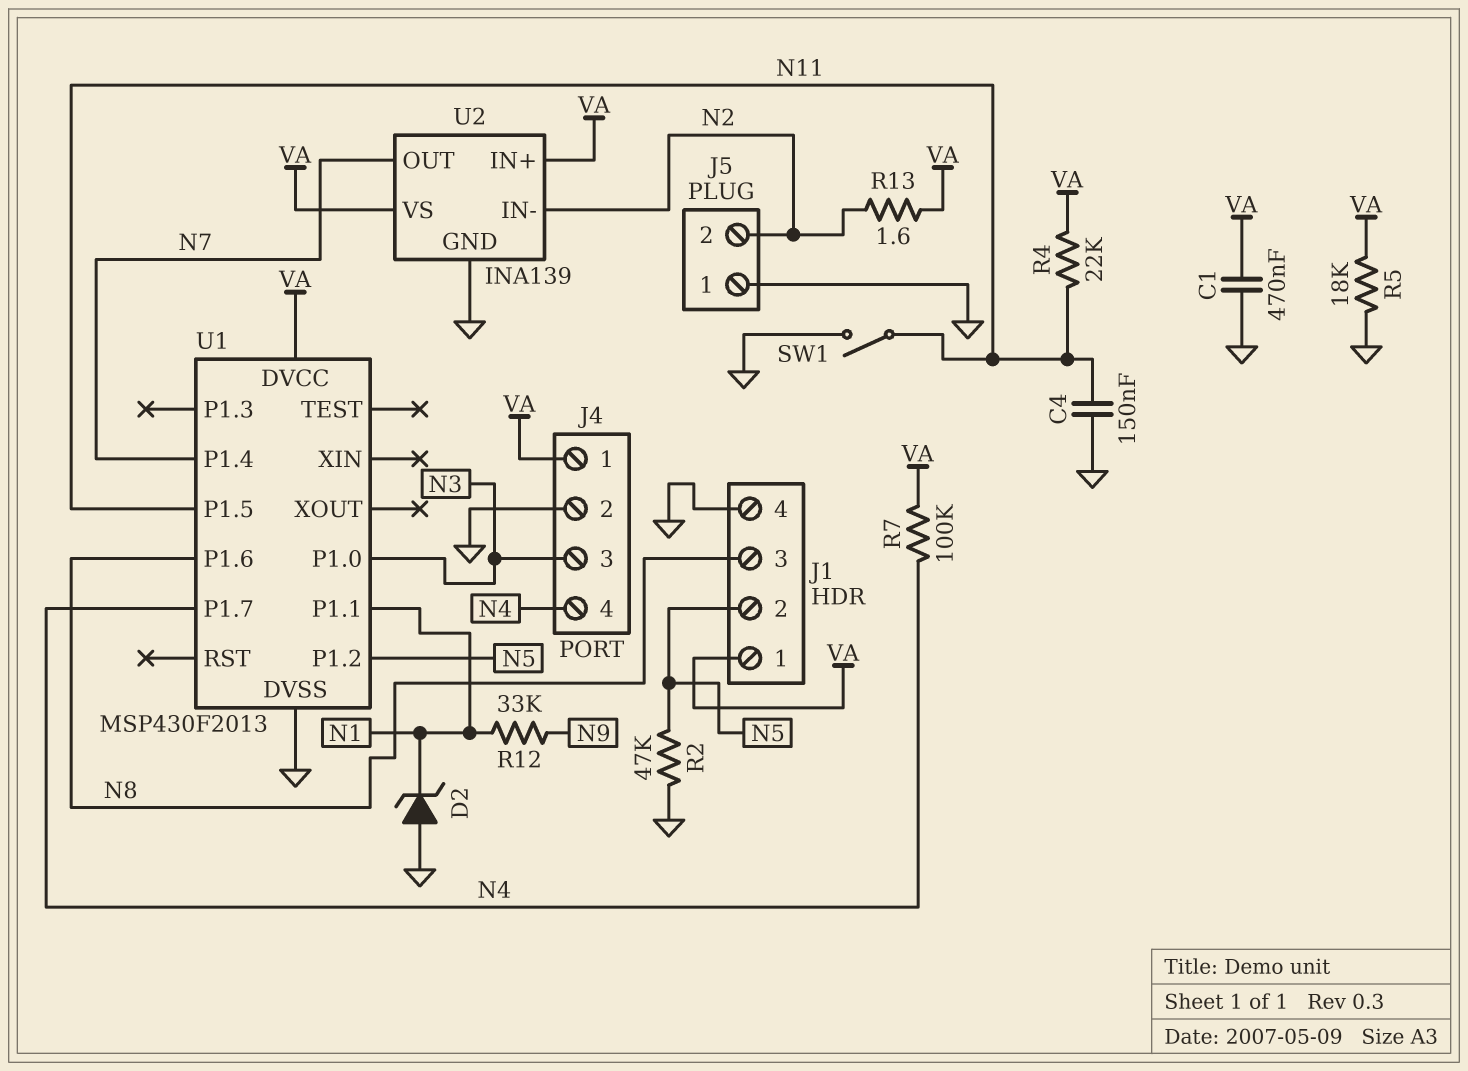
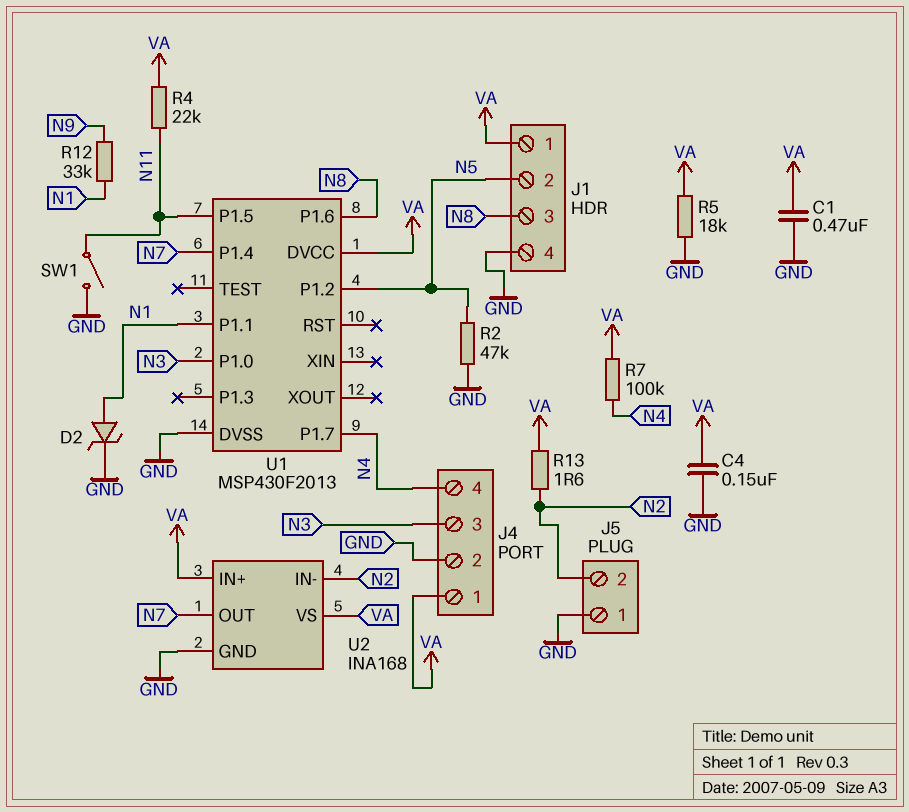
C4: 150nF (GND, N11) -> 150nF (GND, VA)
D2: zener (A GND, K N1) -> zener (A N1, K GND)
U2: INA139 -> INA168

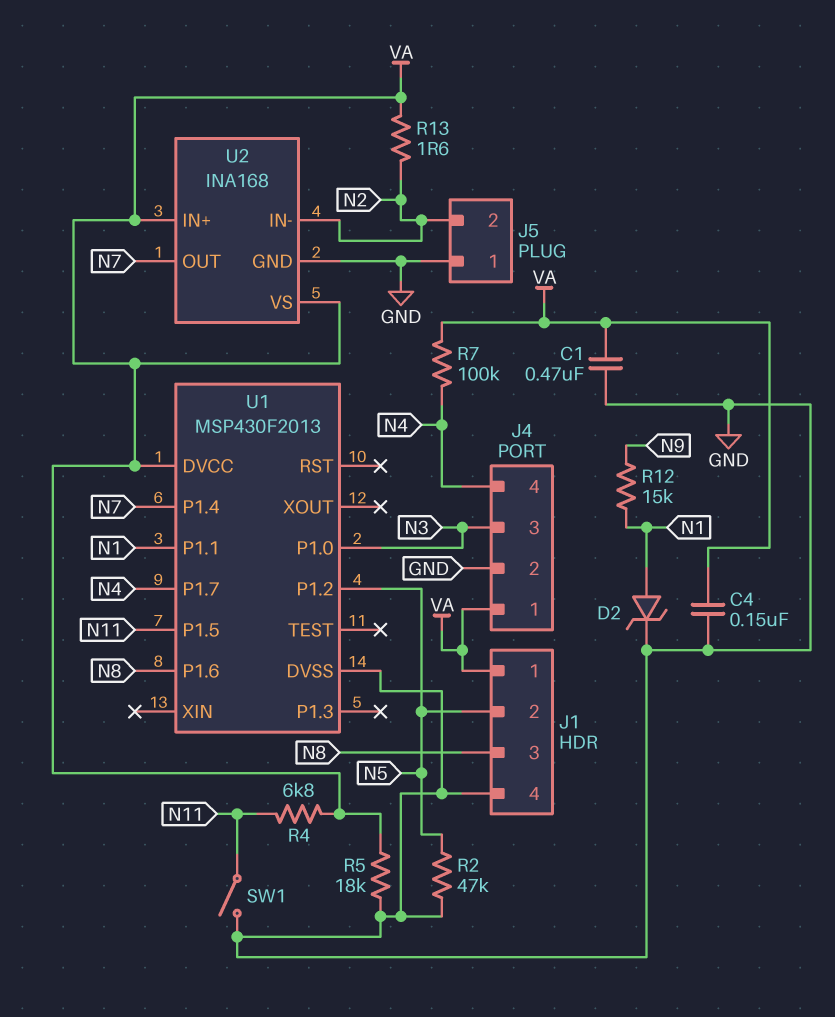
R4: 22k (N11, VA) -> 6.8k (N11, VA)
R12: 33k (N1, N9) -> 15k (N1, N9)

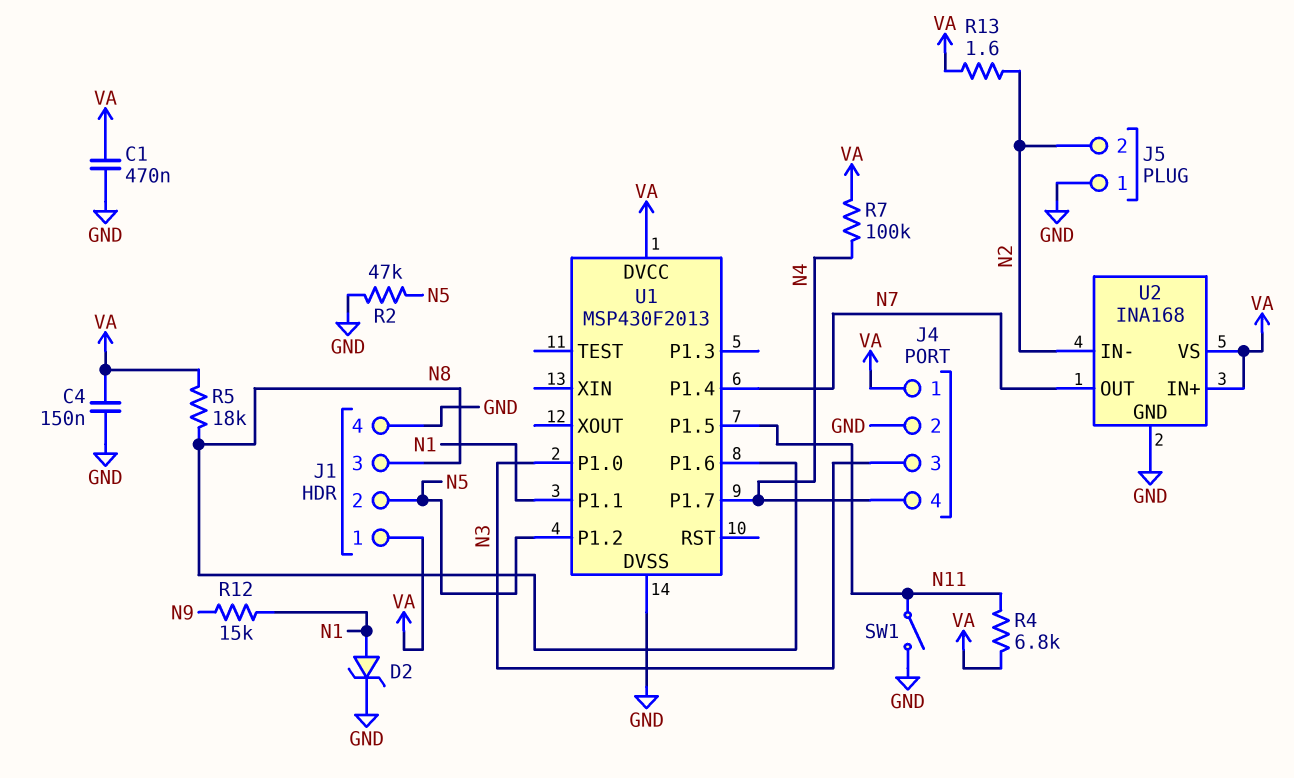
R5: 18k (GND, VA) -> 18k (N8, VA)

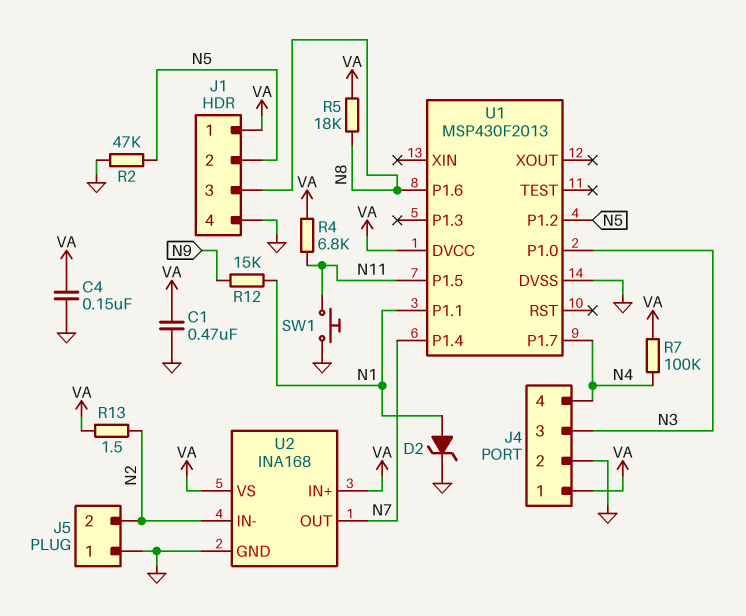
R13: 1.6 (N2, VA) -> 1.5 (N2, VA)
SW1: switch (GND, N11) -> button (GND, N11)

